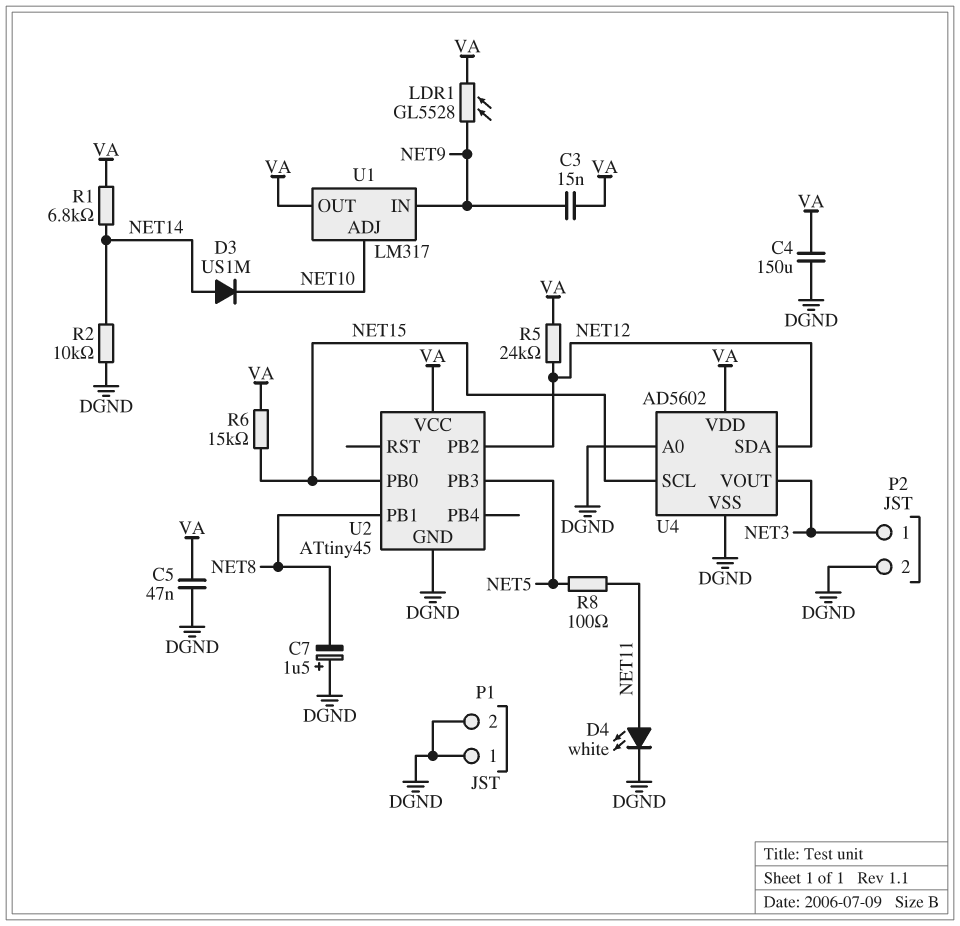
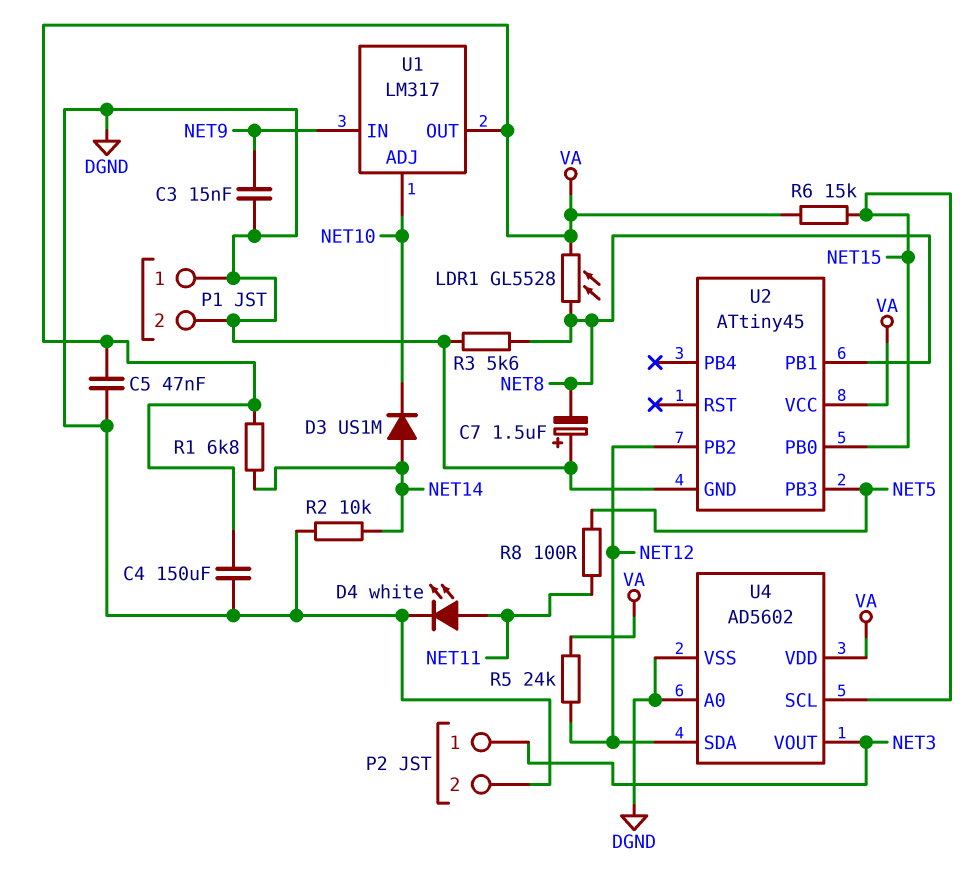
C3: 15nF (NET9, VA) -> 15nF (DGND, NET9)
LDR1: GL5528 (NET9, VA) -> GL5528 (NET8, VA)
R3: none -> 5.6k (DGND, NET8)

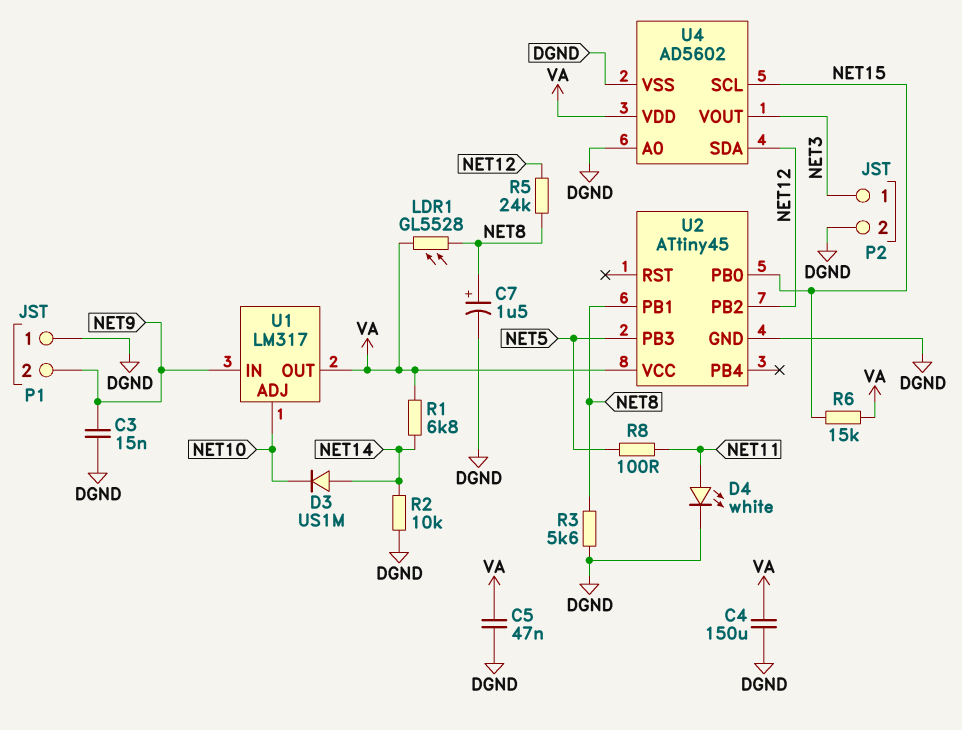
C7: 1.5uF (plus DGND, minus NET8) -> 1.5uF (plus NET8, minus DGND)
P1 pin 2: DGND -> NET9
R5: 24k (NET12, VA) -> 24k (NET8, NET12)

